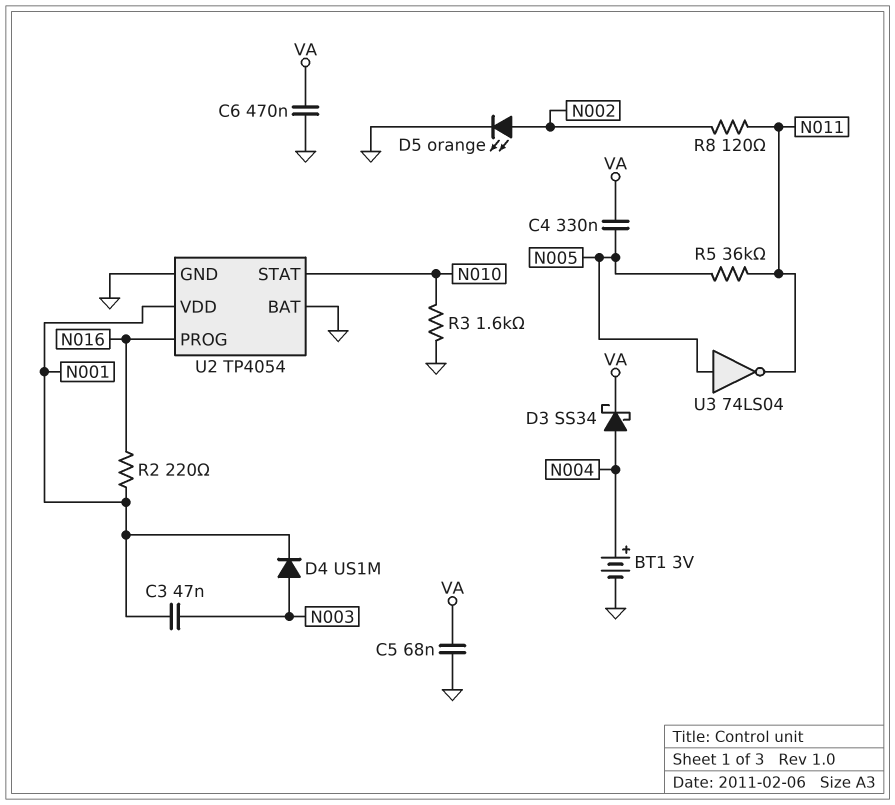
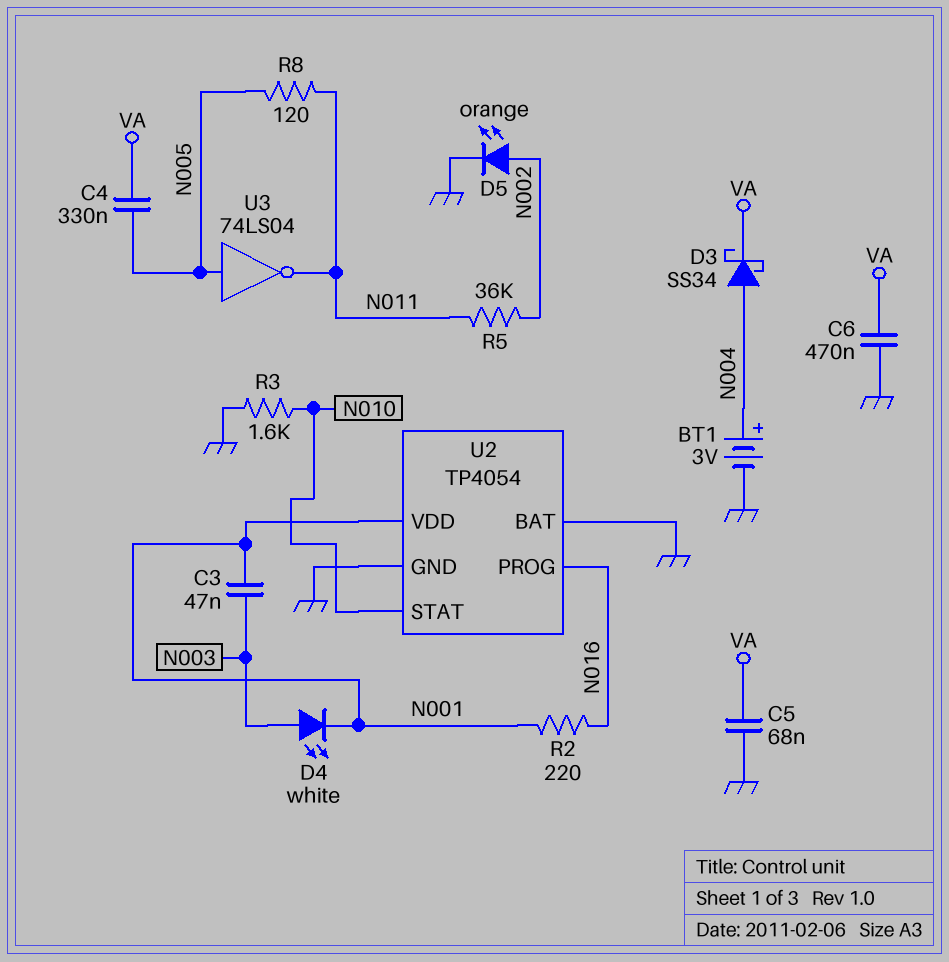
D4: diode US1M (A N003, K N001) -> LED white (A N003, K N001)
R5: 36k (N005, N011) -> 36k (N002, N011)
R8: 120 (N002, N011) -> 120 (N005, N011)

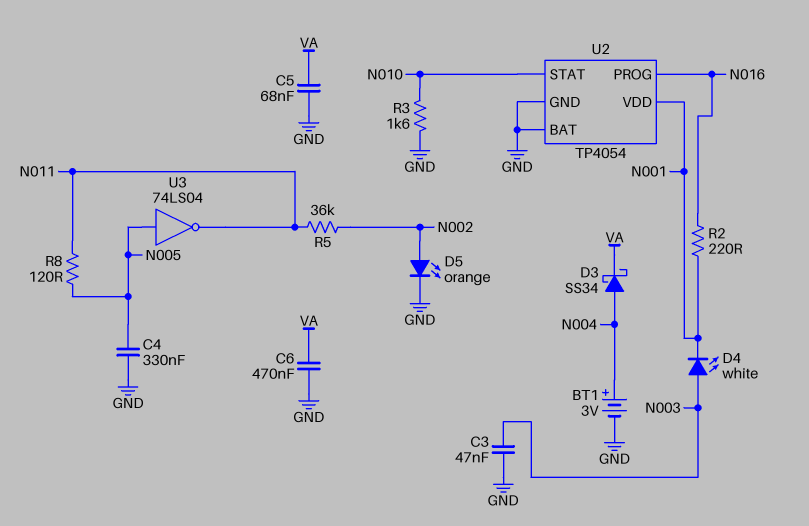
C3: 47nF (N001, N003) -> 47nF (GND, N003)
C4: 330nF (N005, VA) -> 330nF (GND, N005)

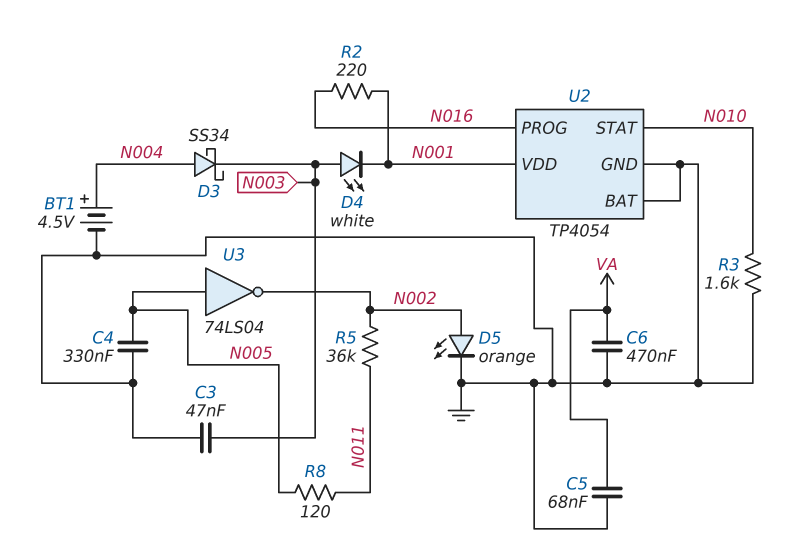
BT1: 3V (plus N004, minus GND) -> 4.5V (plus N004, minus GND)
D3: schottky SS34 (A N004, K VA) -> schottky SS34 (A N004, K N003)
U3: NOT 74LS04 (in N005, out N011) -> NOT 74LS04 (in N005, out N002)

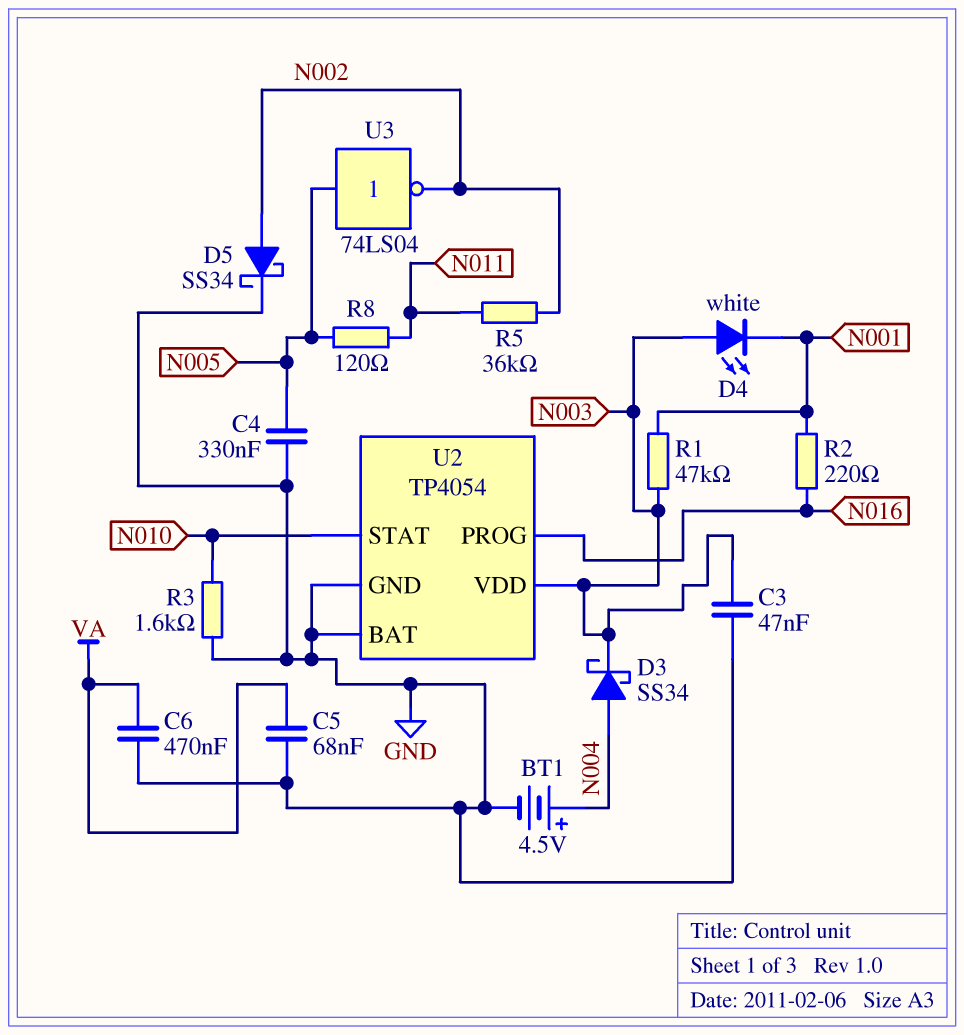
D5: LED orange (A N002, K GND) -> schottky SS34 (A N002, K GND)
R1: none -> 47k (N001, N003)
U2 pin VDD: N001 -> N003

